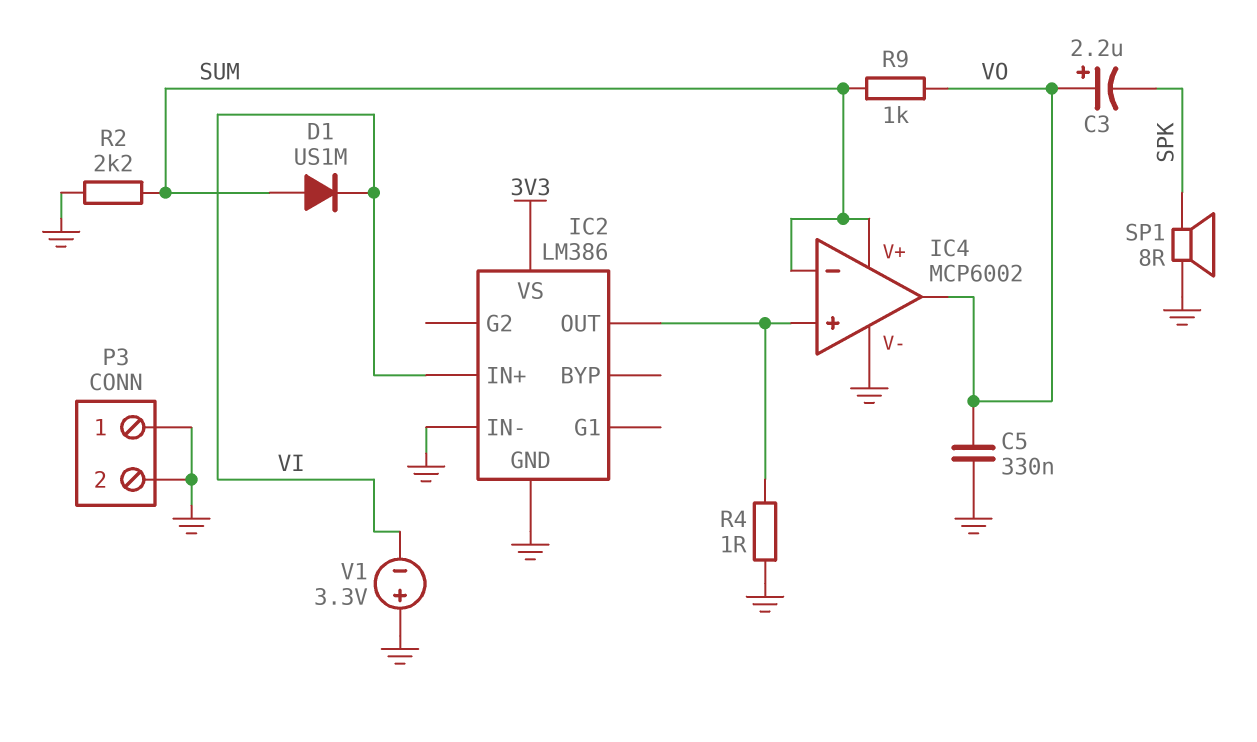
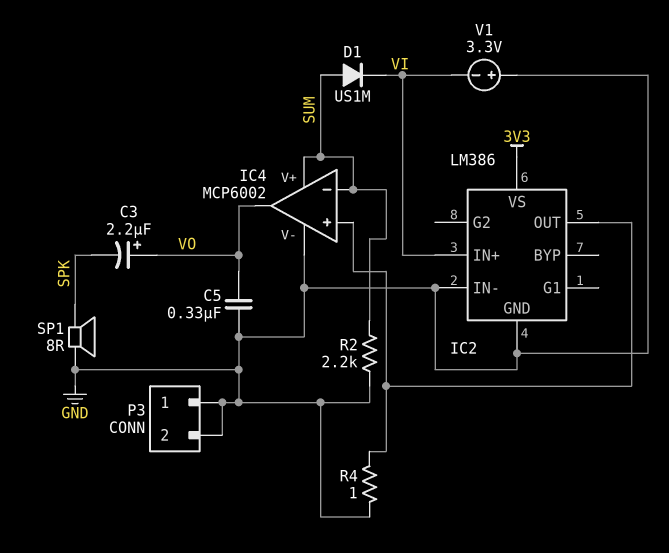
R9: 1k (SUM, VO) -> none

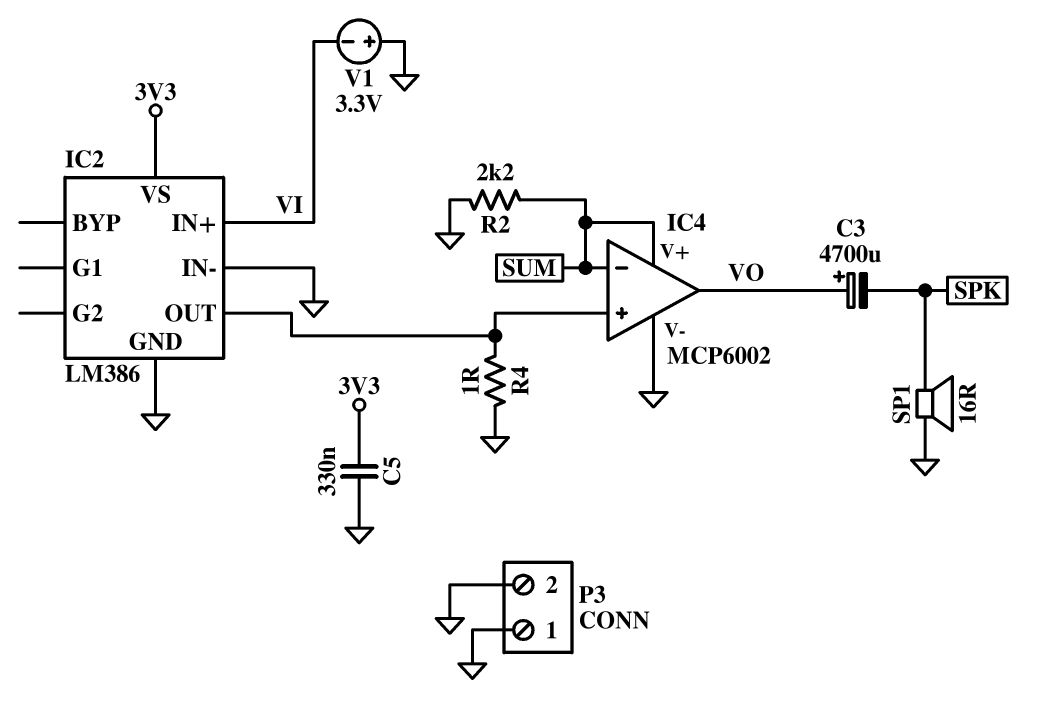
C3: 2.2uF (plus VO, minus SPK) -> 4700uF (plus VO, minus SPK)
C5: 330nF (GND, VO) -> 330nF (3V3, GND)
D1: diode US1M (A SUM, K VI) -> none
SP1: speaker 8R (GND, SPK) -> speaker 16R (GND, SPK)

